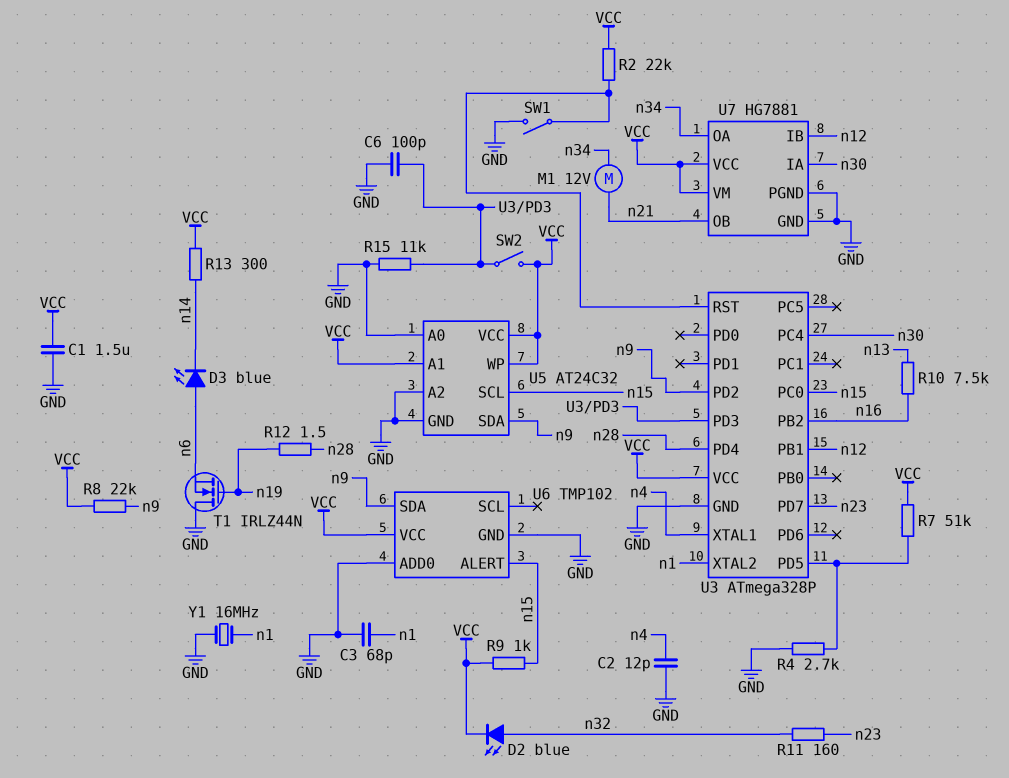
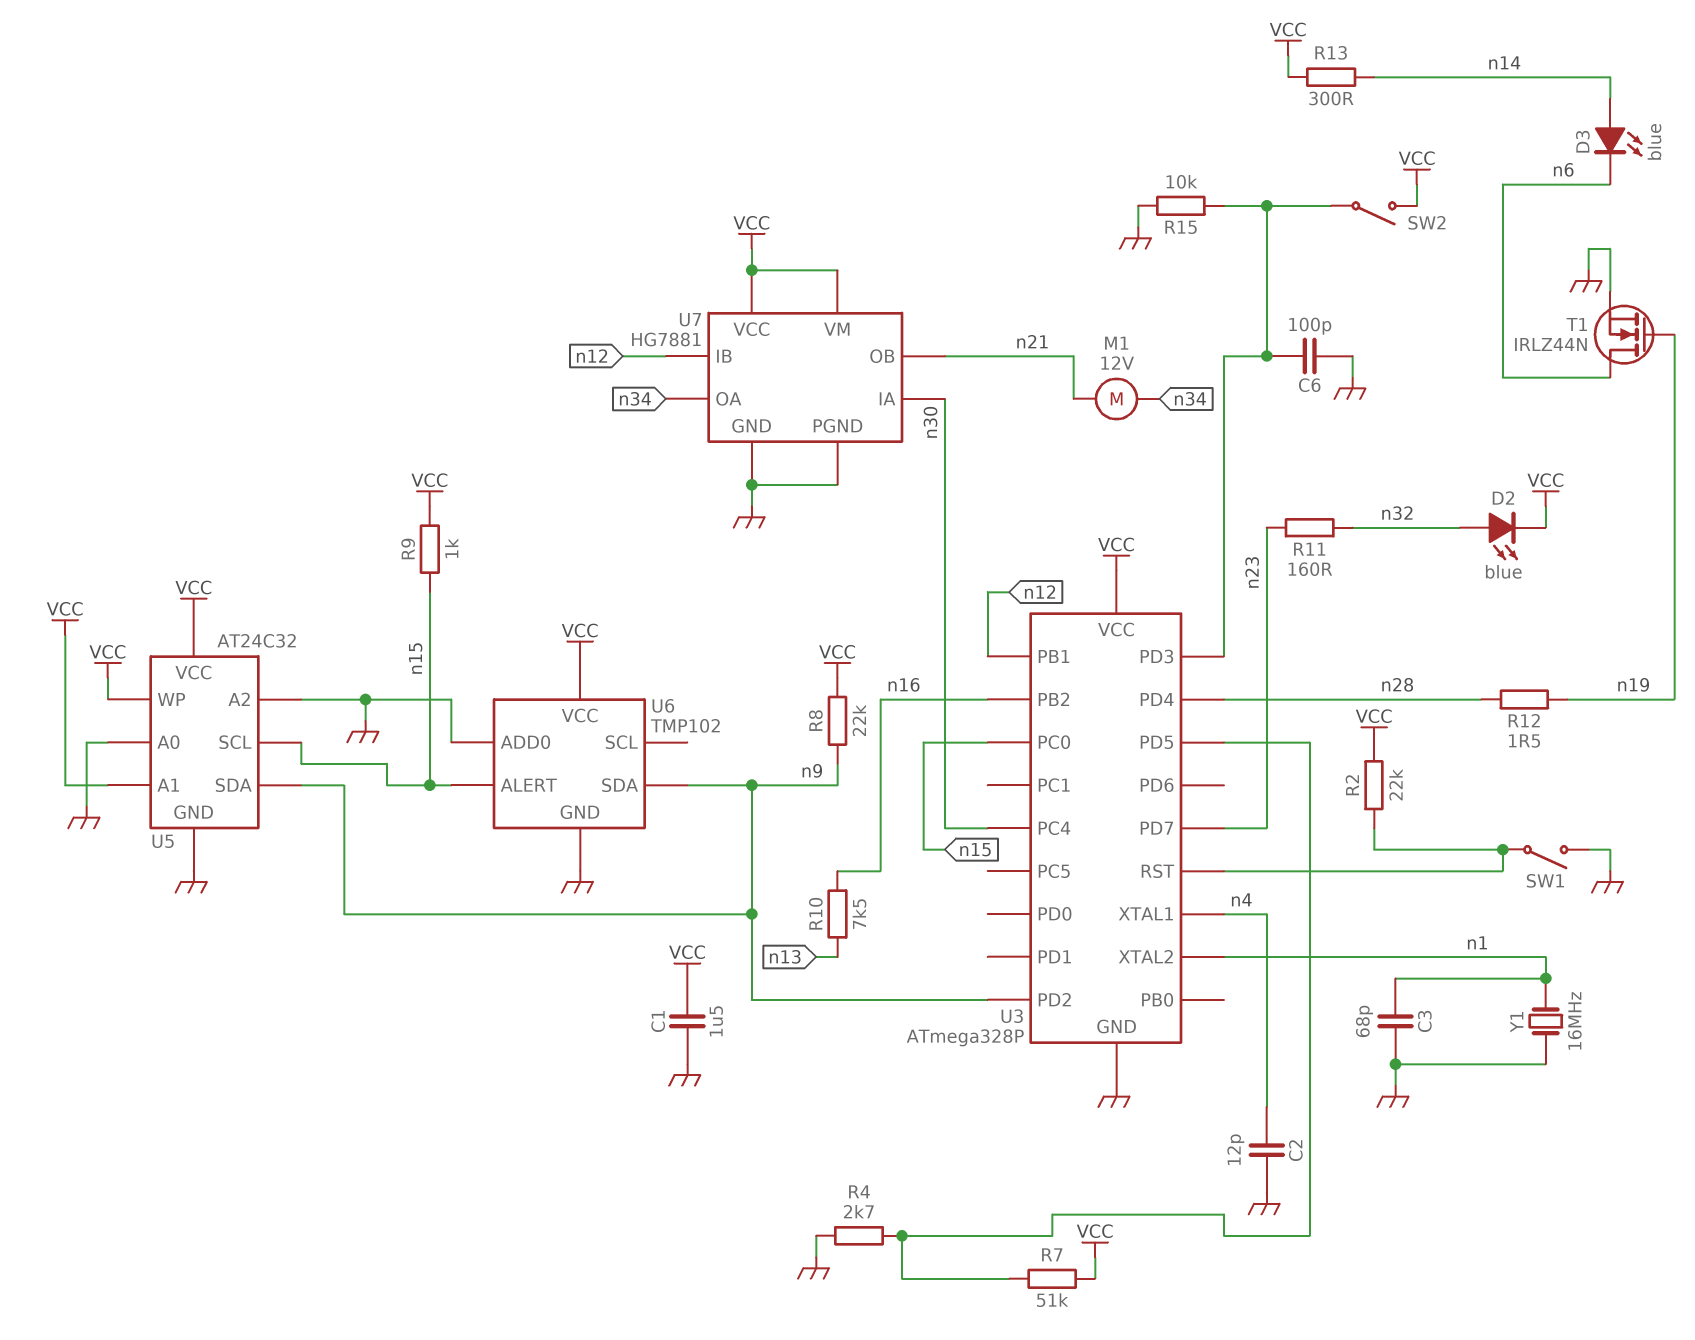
D3: LED blue (A n6, K n14) -> LED blue (A n14, K n6)
R15: 11k (GND, U3/PD3) -> 10k (GND, U3/PD3)
T1: NMOS IRLZ44N (G n19, D GND, S n6) -> NMOS IRLZ44N (G n19, D n6, S GND)

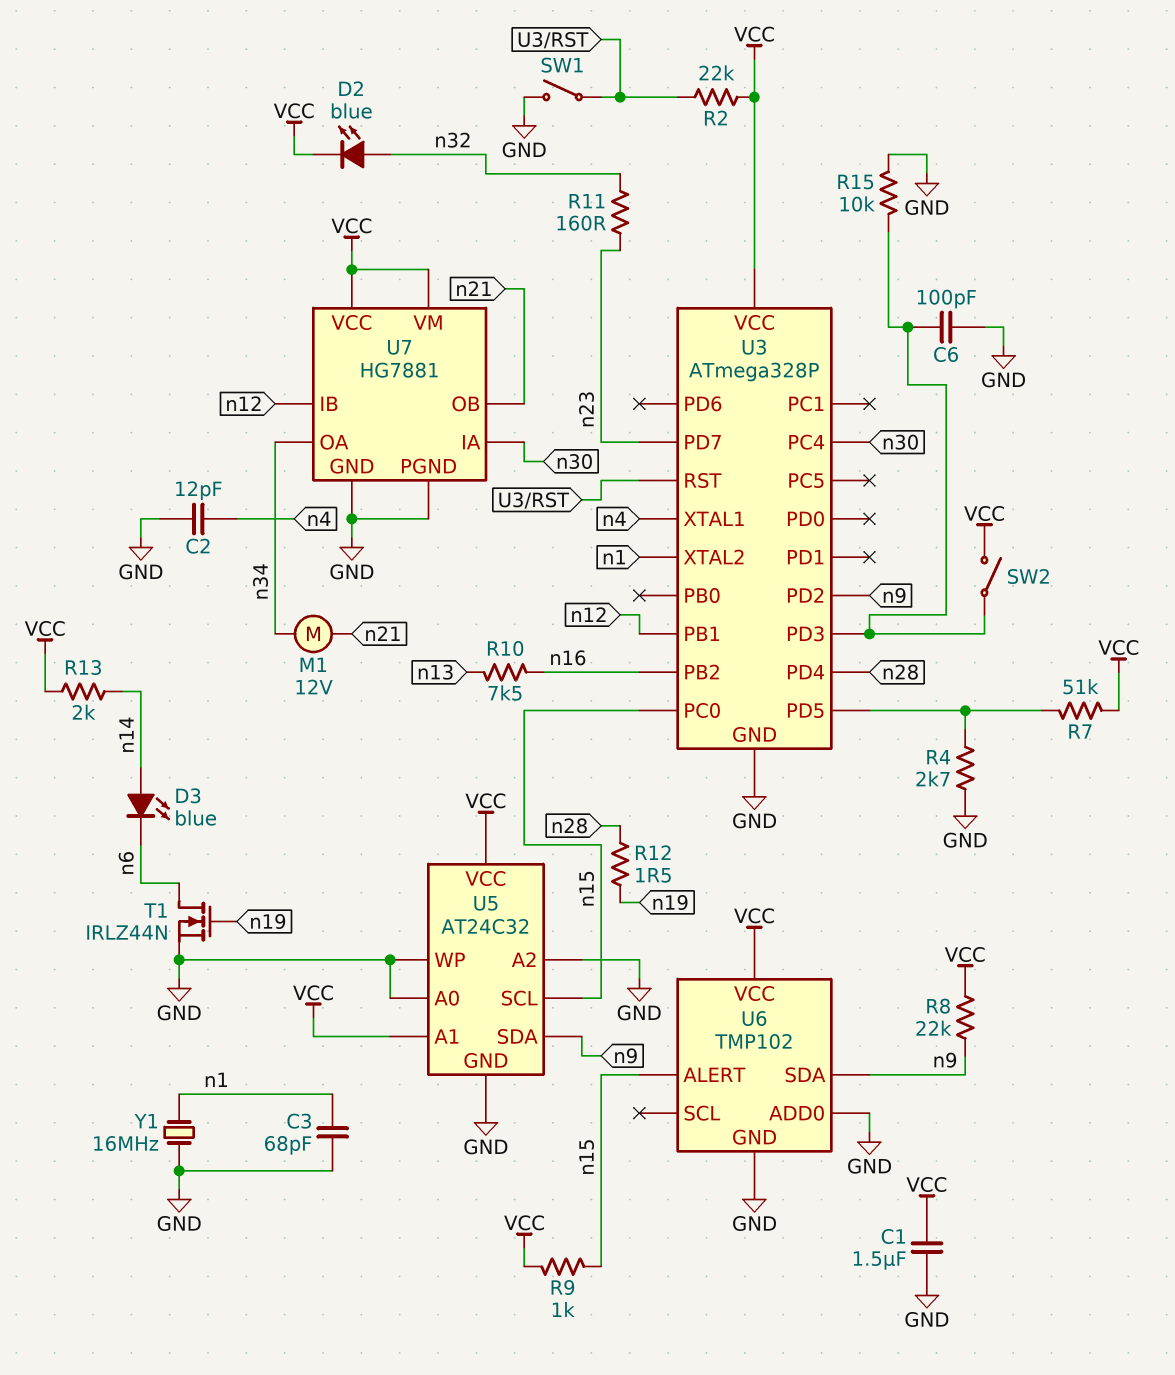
R13: 300 (VCC, n14) -> 2k (VCC, n14)
U5 pin WP: VCC -> GND

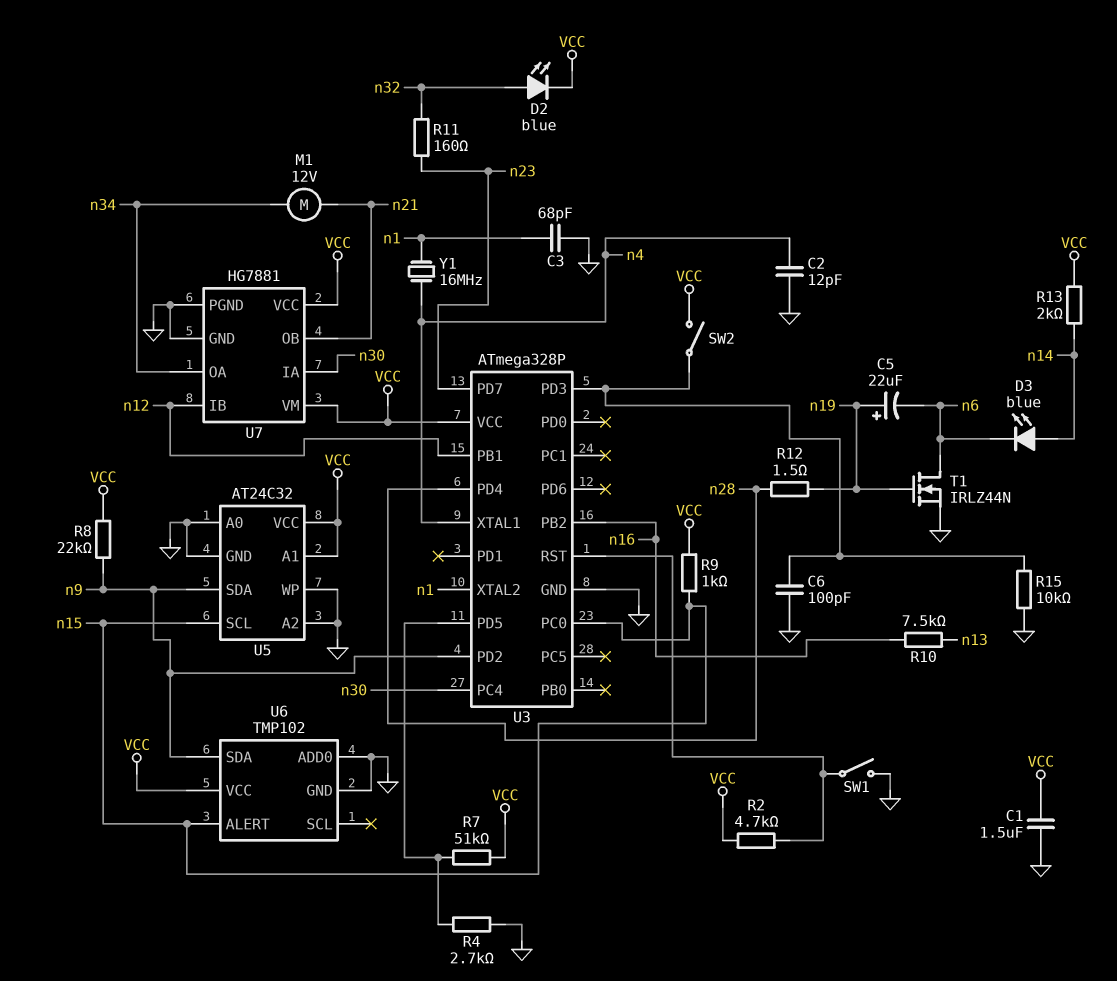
C5: none -> 22uF (plus n19, minus n6)
R2: 22k (U3/RST, VCC) -> 4.7k (U3/RST, VCC)
Y1: 16MHz (GND, n1) -> 16MHz (n1, n4)

